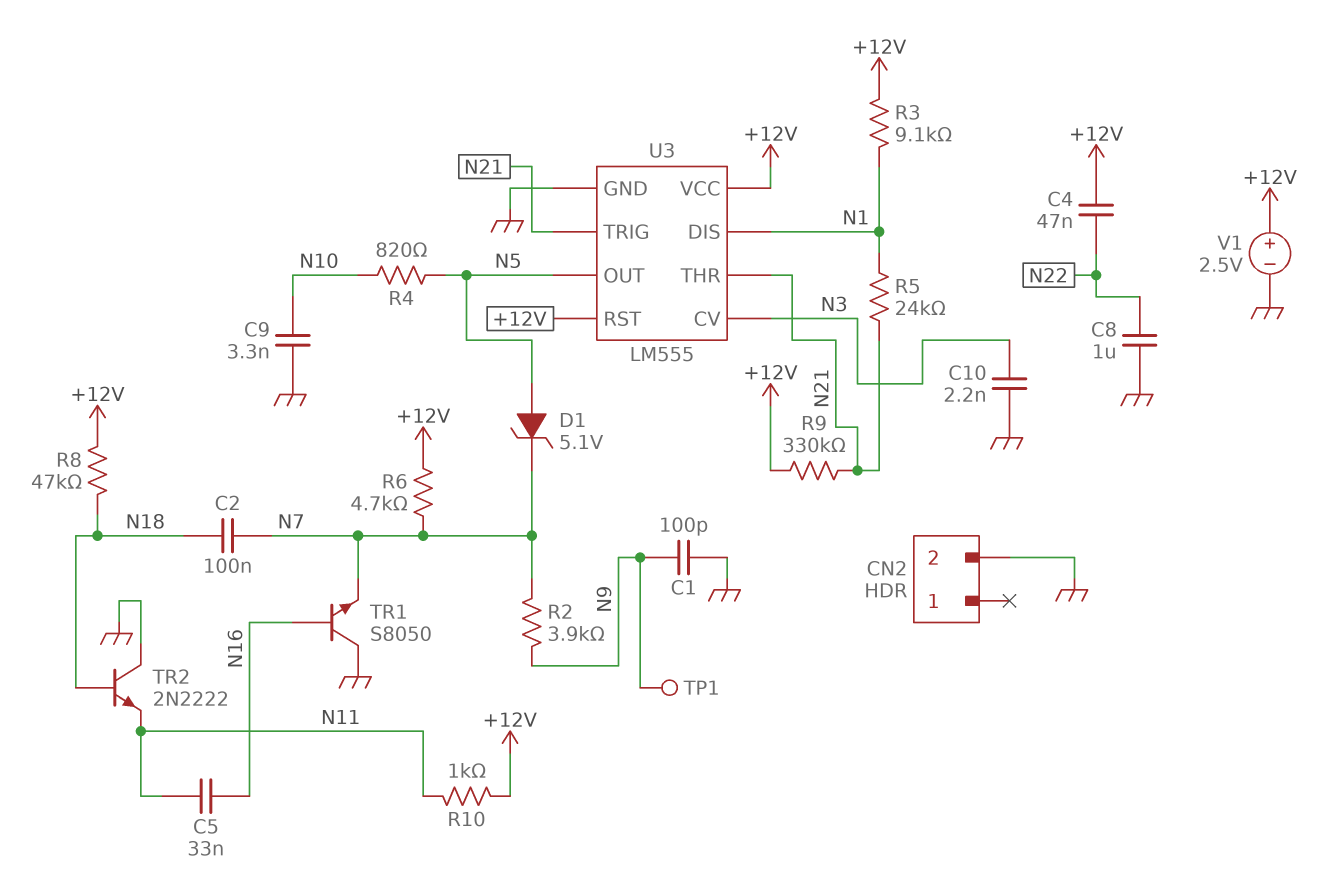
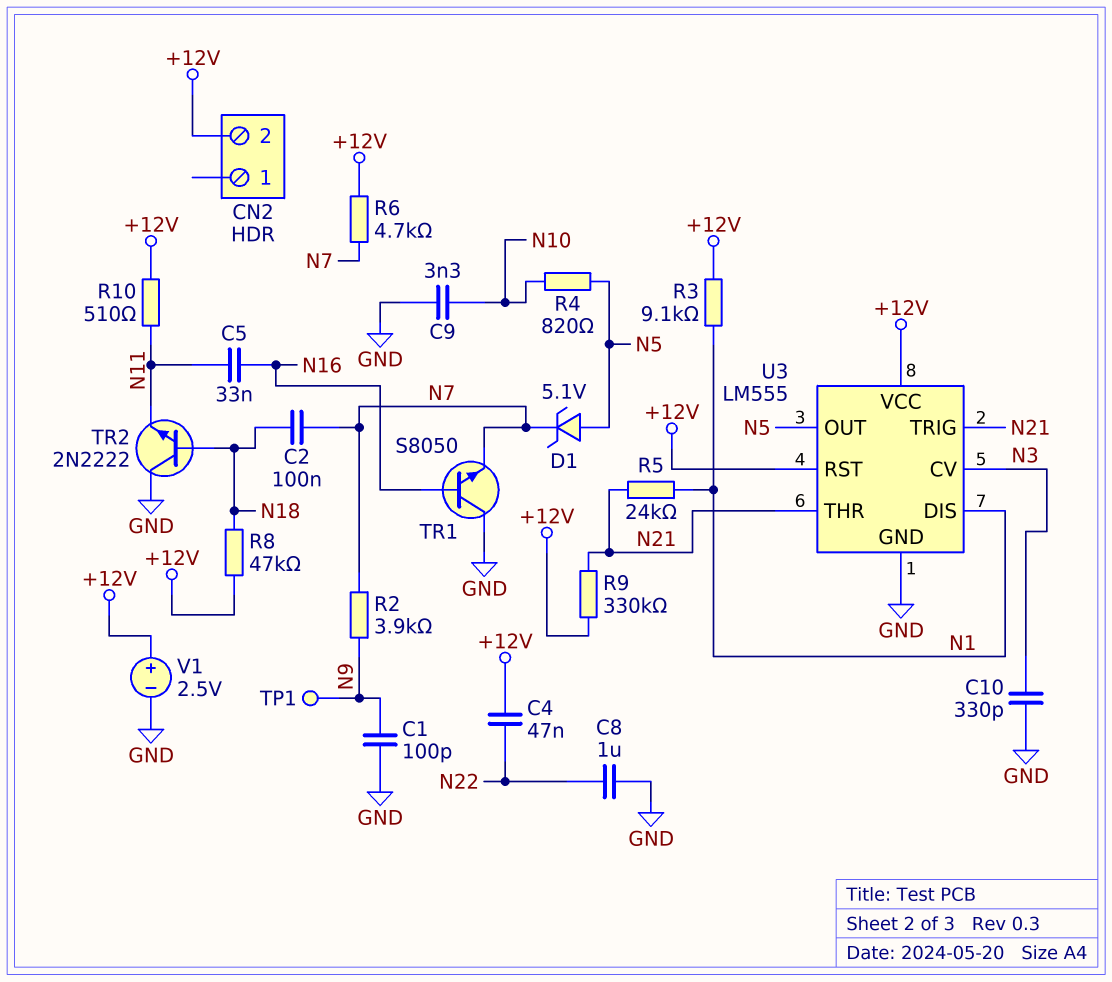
C10: 2.2nF (GND, N3) -> 330pF (GND, N3)
CN2 pin 2: GND -> +12V
R10: 1k (+12V, N11) -> 510 (+12V, N11)

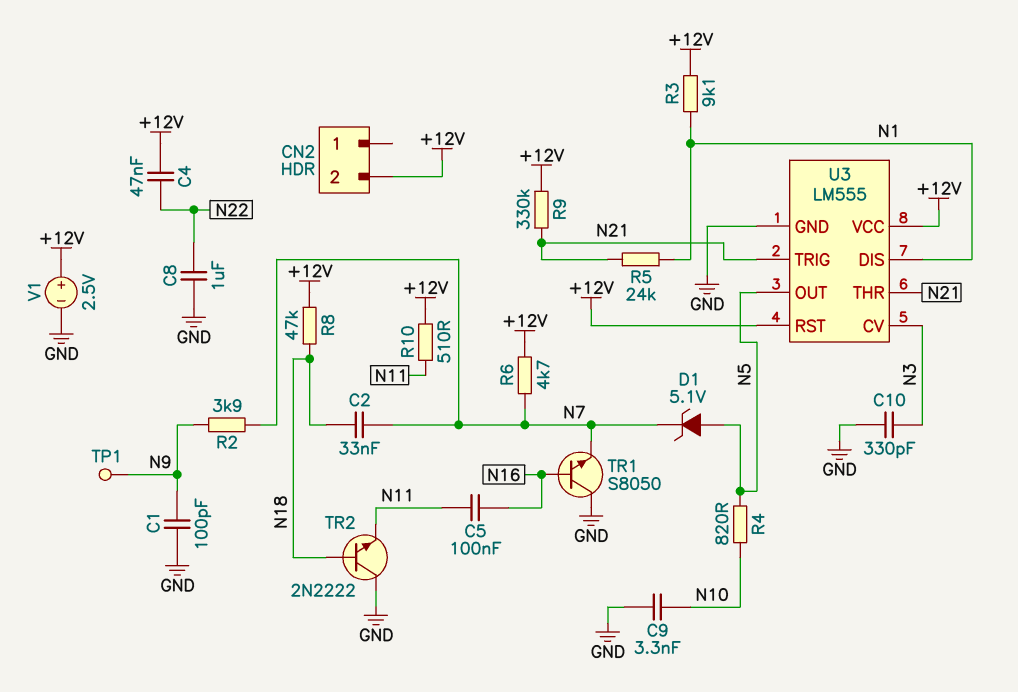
C2: 100nF (N7, N18) -> 33nF (N7, N18)
C5: 33nF (N11, N16) -> 100nF (N11, N16)

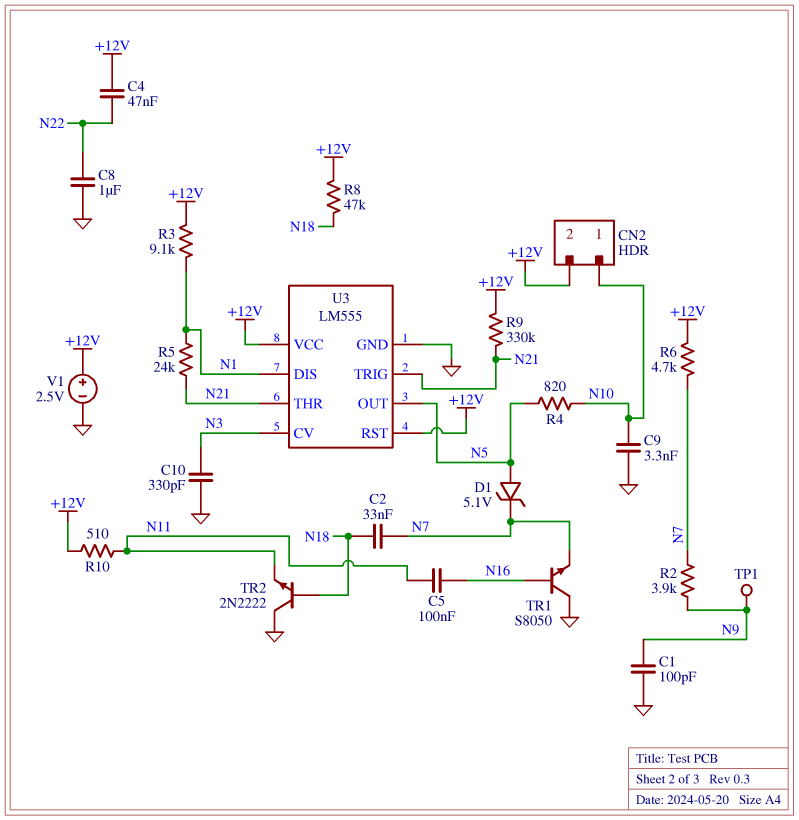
CN2 pin 1: none -> N10

